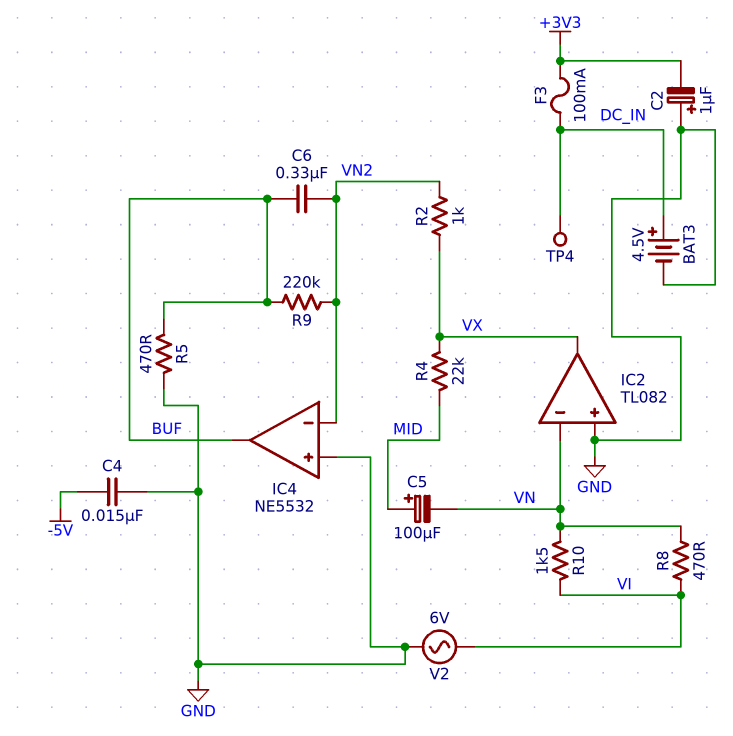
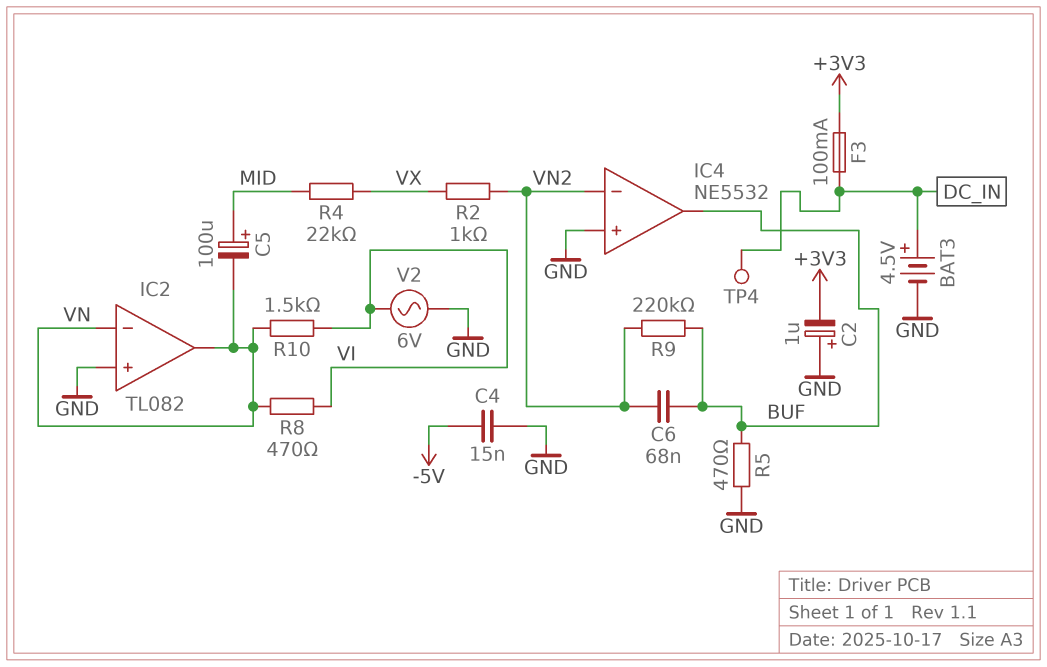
C6: 330nF (BUF, VN2) -> 68nF (BUF, VN2)
IC2 pin out: VX -> VN

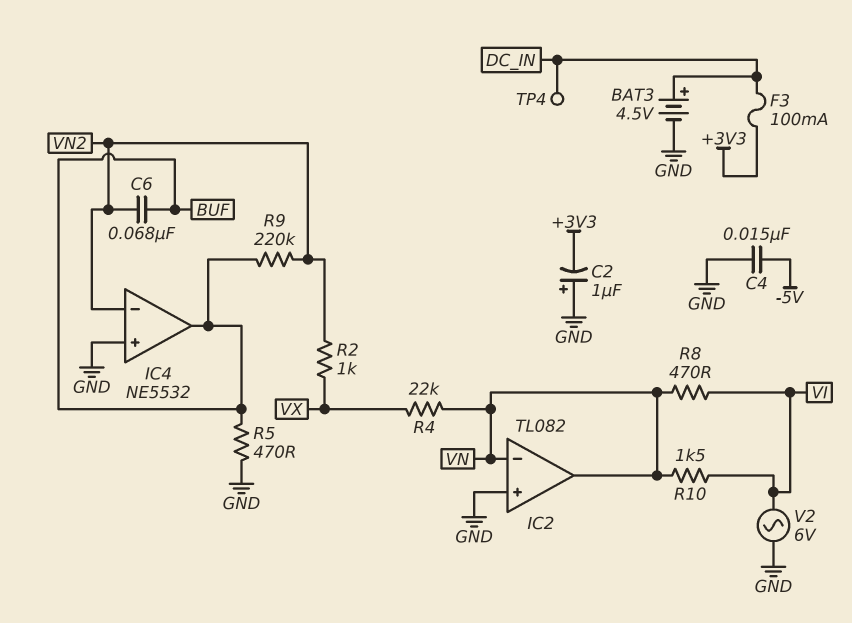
C5: 100uF (plus MID, minus VN) -> none
R4: 22k (MID, VX) -> 22k (VN, VX)

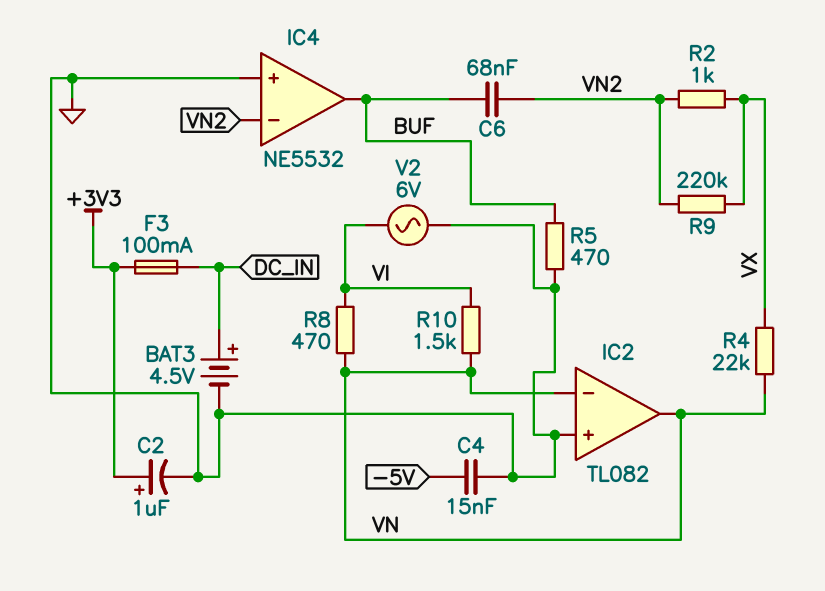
C2: 1uF (plus GND, minus +3V3) -> 1uF (plus +3V3, minus GND)
R9: 220k (BUF, VN2) -> 220k (VN2, VX)
TP4: test point (DC_IN) -> none

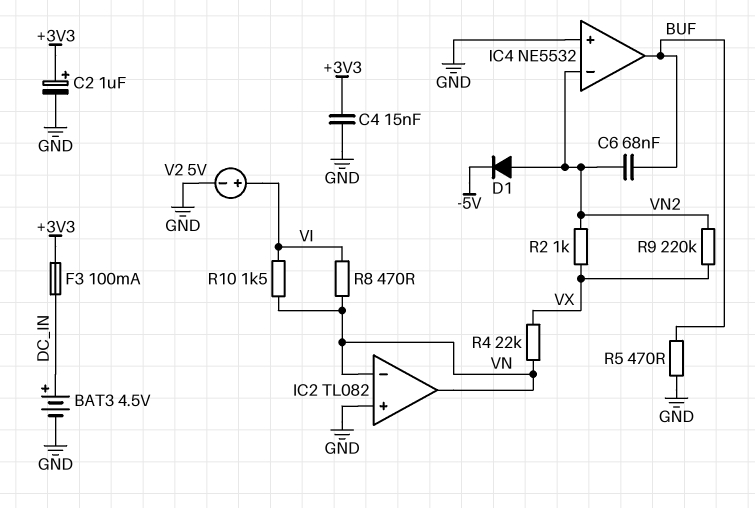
C4: 15nF (-5V, GND) -> 15nF (+3V3, GND)
D1: none -> diode (A VN2, K -5V)
V2: AC 6V (GND, VI) -> 5V (plus VI, minus GND)

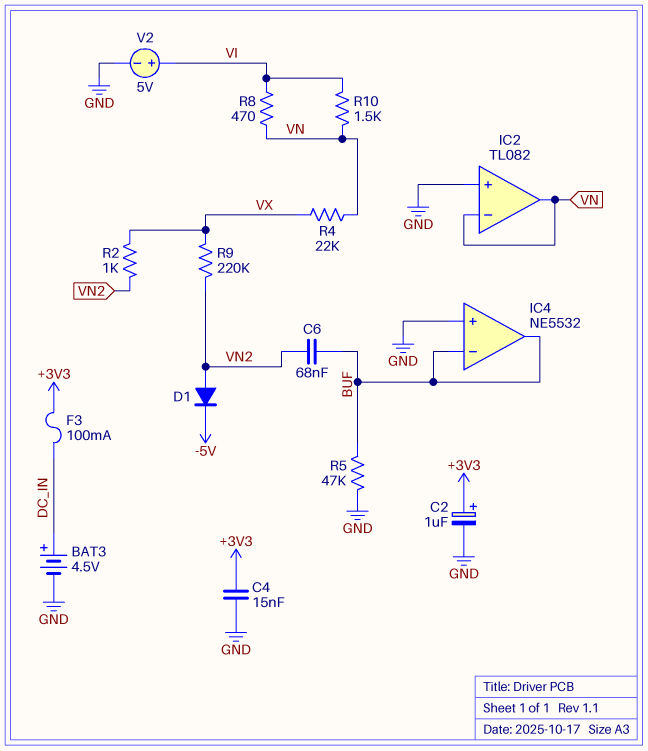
IC4 pin in-: VN2 -> BUF
R5: 470 (BUF, GND) -> 47k (BUF, GND)

